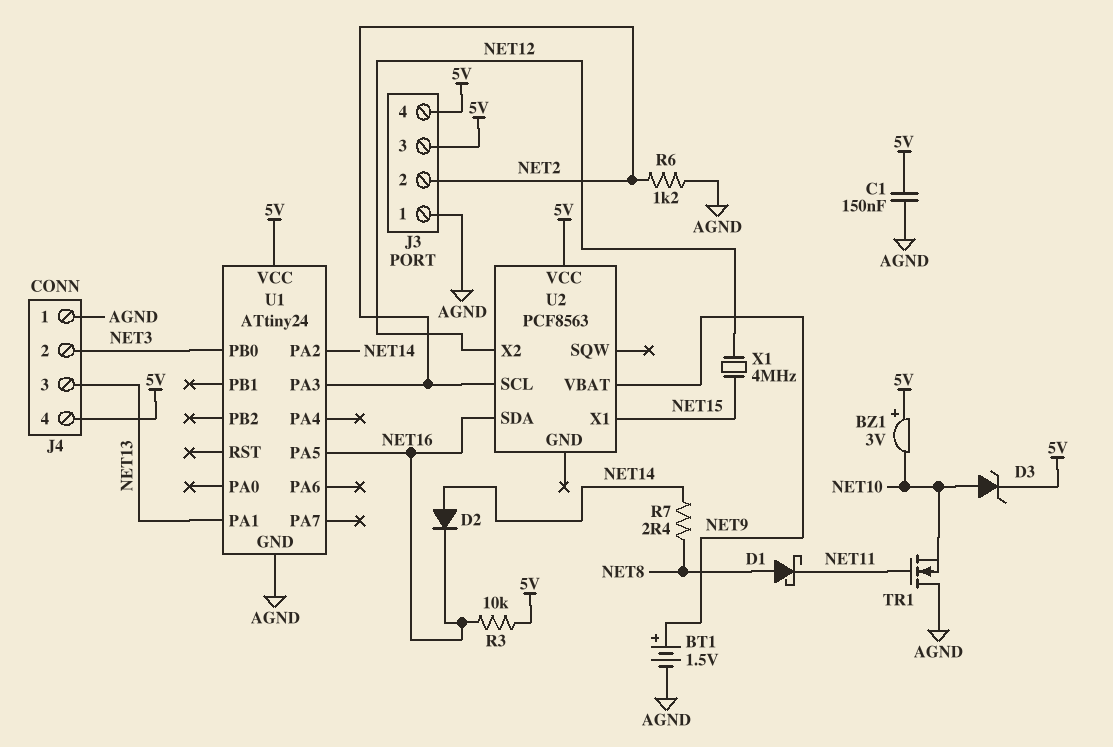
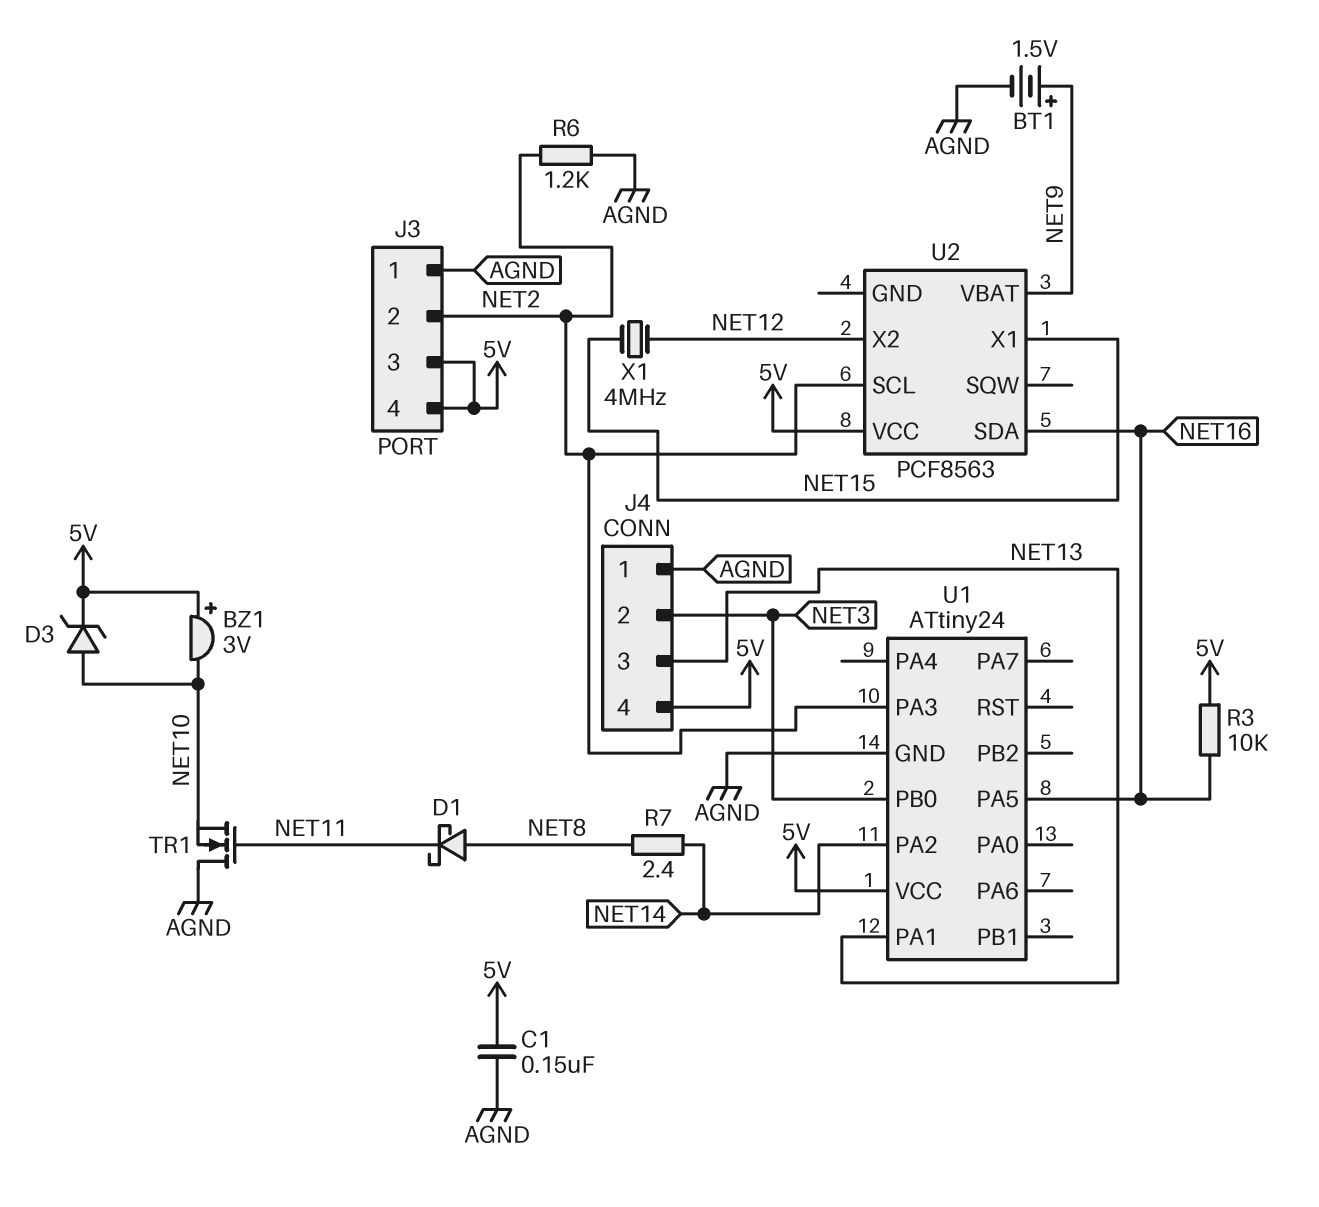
D2: diode (A NET14, K NET16) -> none

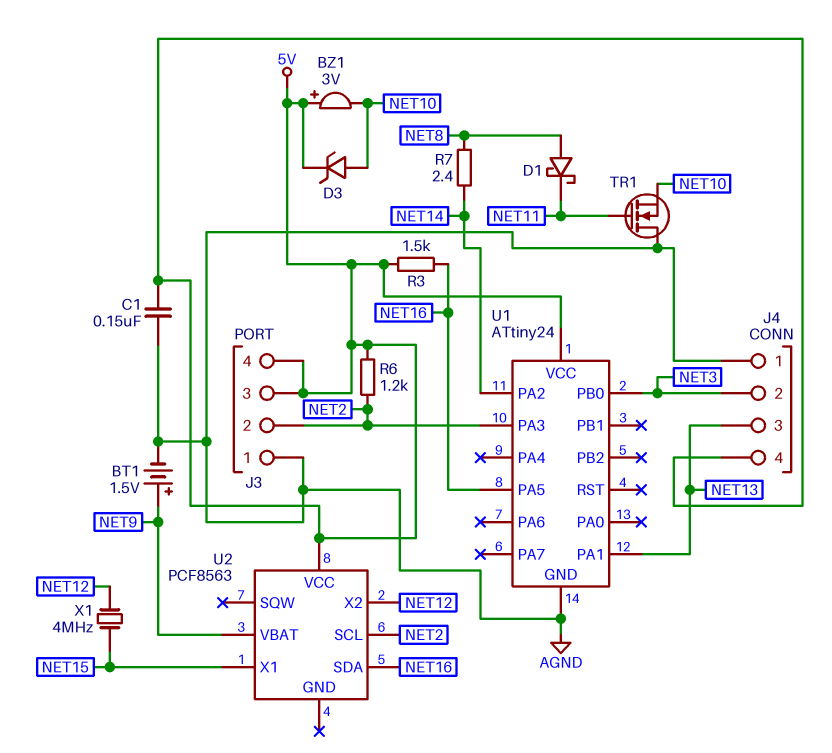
R3: 10k (5V, NET16) -> 1.5k (5V, NET16)
R6: 1.2k (AGND, NET2) -> 1.2k (5V, NET2)

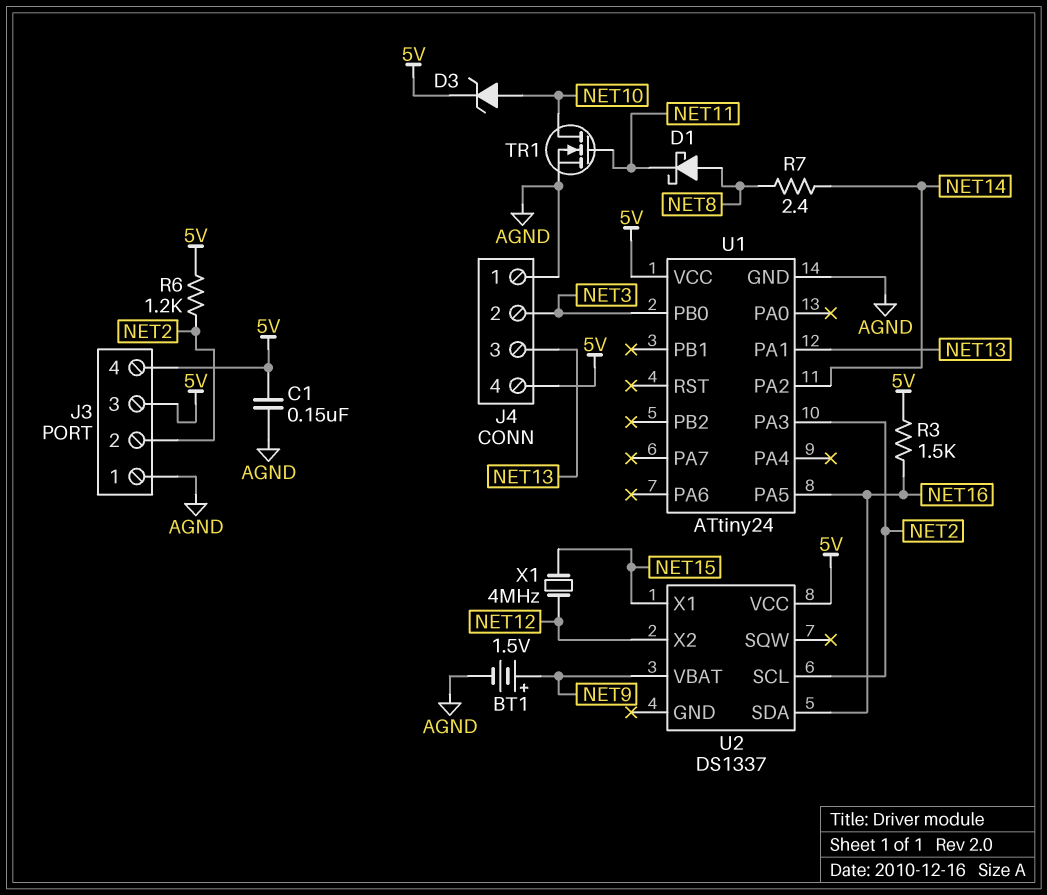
BZ1: buzzer 3V (plus 5V, minus NET10) -> none
TR1: NMOS (G NET11, D AGND, S NET10) -> NMOS (G NET11, D NET10, S AGND)
U2: PCF8563 -> DS1337

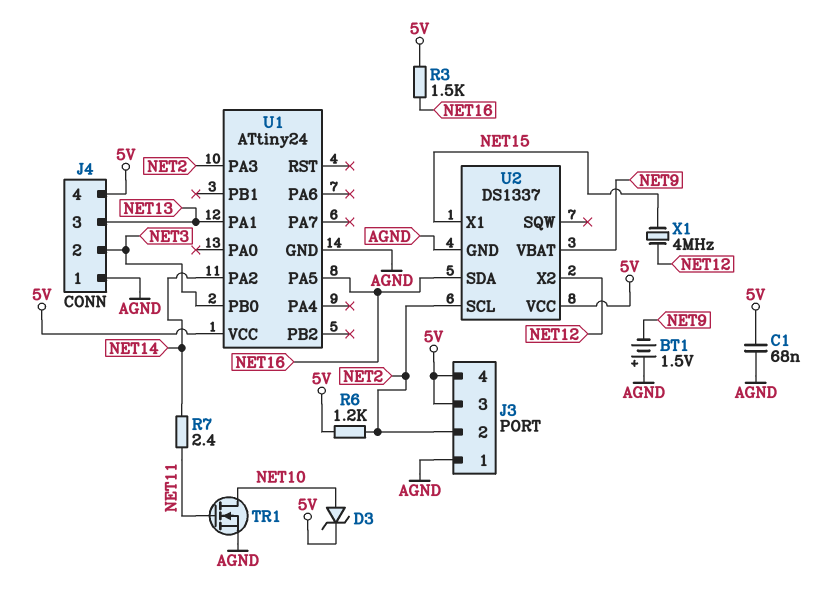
BT1: 1.5V (plus NET9, minus AGND) -> 1.5V (plus AGND, minus NET9)
C1: 150nF (5V, AGND) -> 68nF (5V, AGND)
D1: schottky (A NET8, K NET11) -> none
R7: 2.4 (NET8, NET14) -> 2.4 (NET11, NET14)
U2 pin GND: none -> AGND

